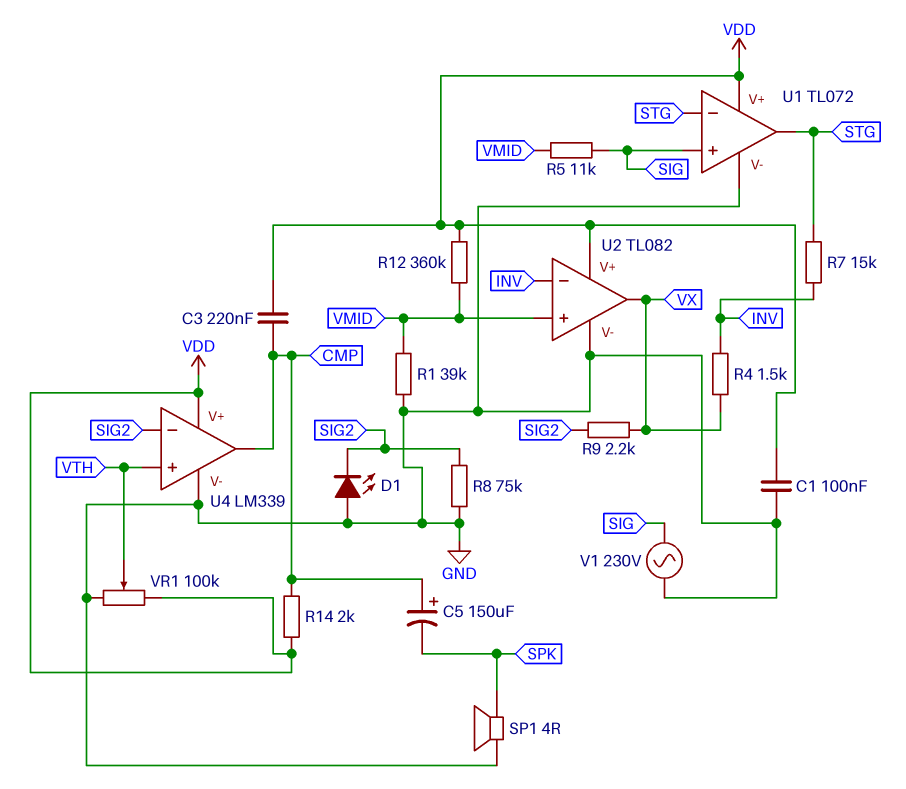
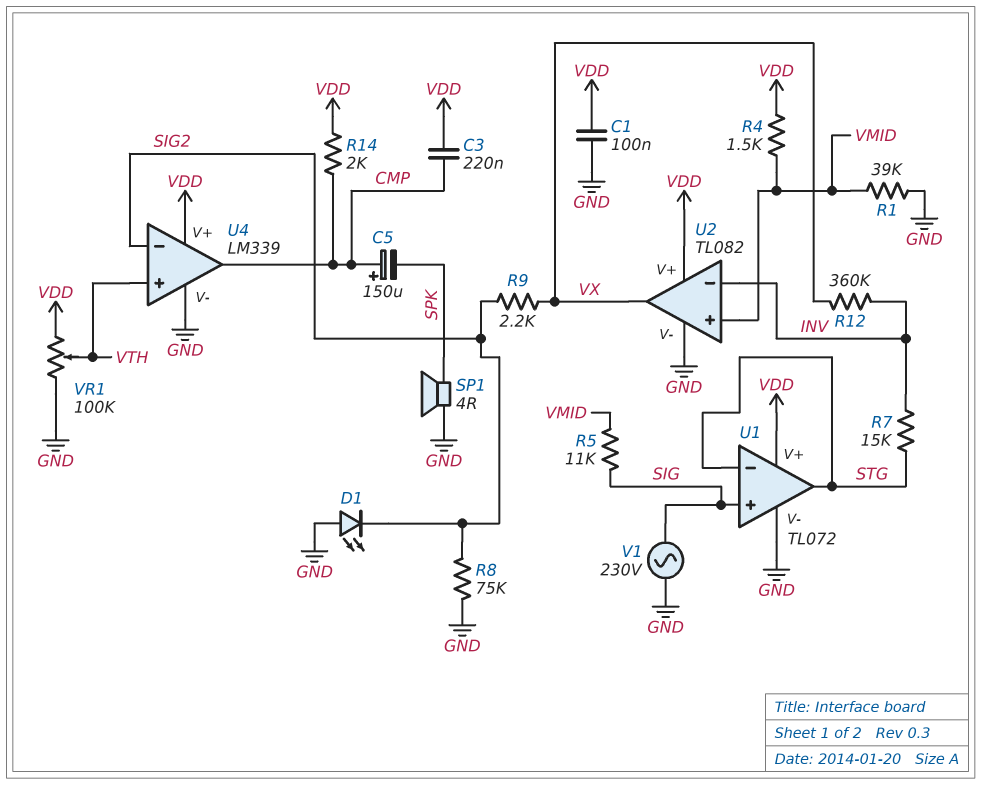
R4: 1.5k (INV, VX) -> 1.5k (VDD, VMID)
R12: 360k (VDD, VMID) -> 360k (INV, VX)

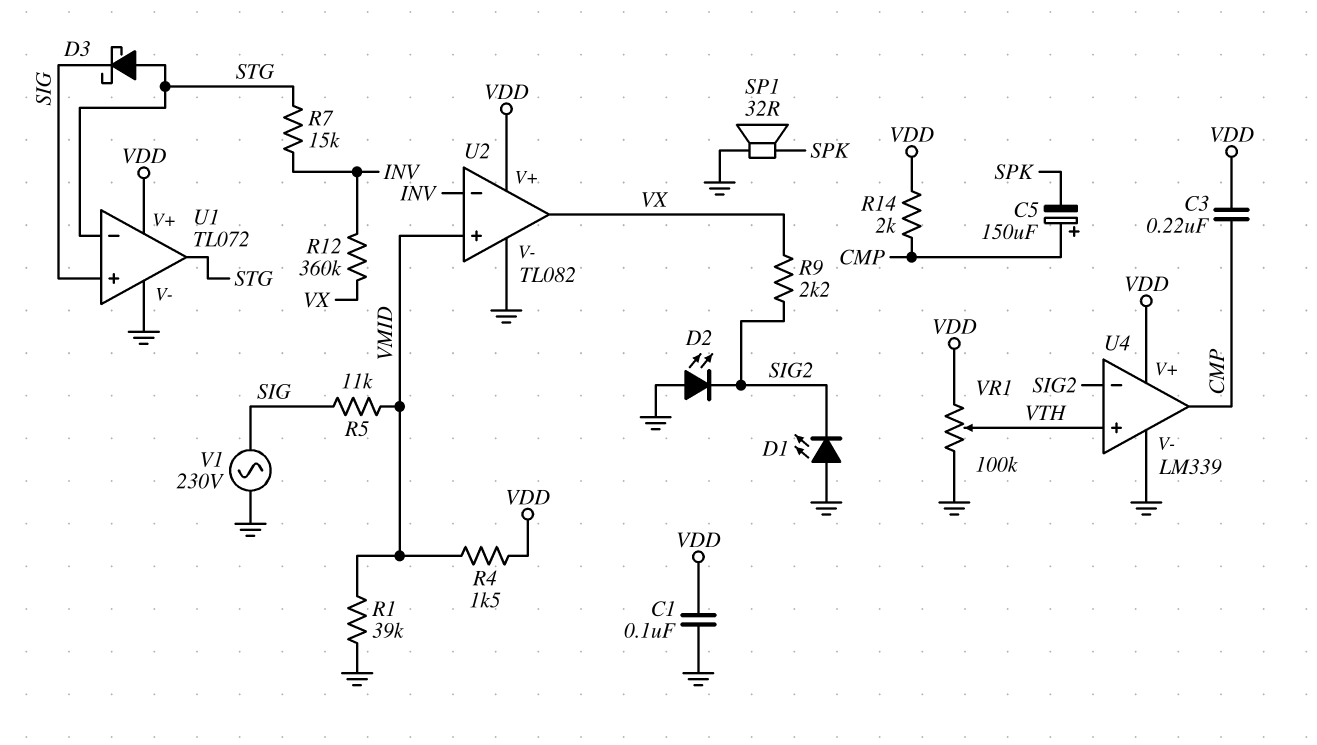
D2: none -> LED (A GND, K SIG2)
D3: none -> schottky (A STG, K SIG)
R8: 75k (GND, SIG2) -> none
SP1: speaker 4R (GND, SPK) -> speaker 32R (GND, SPK)

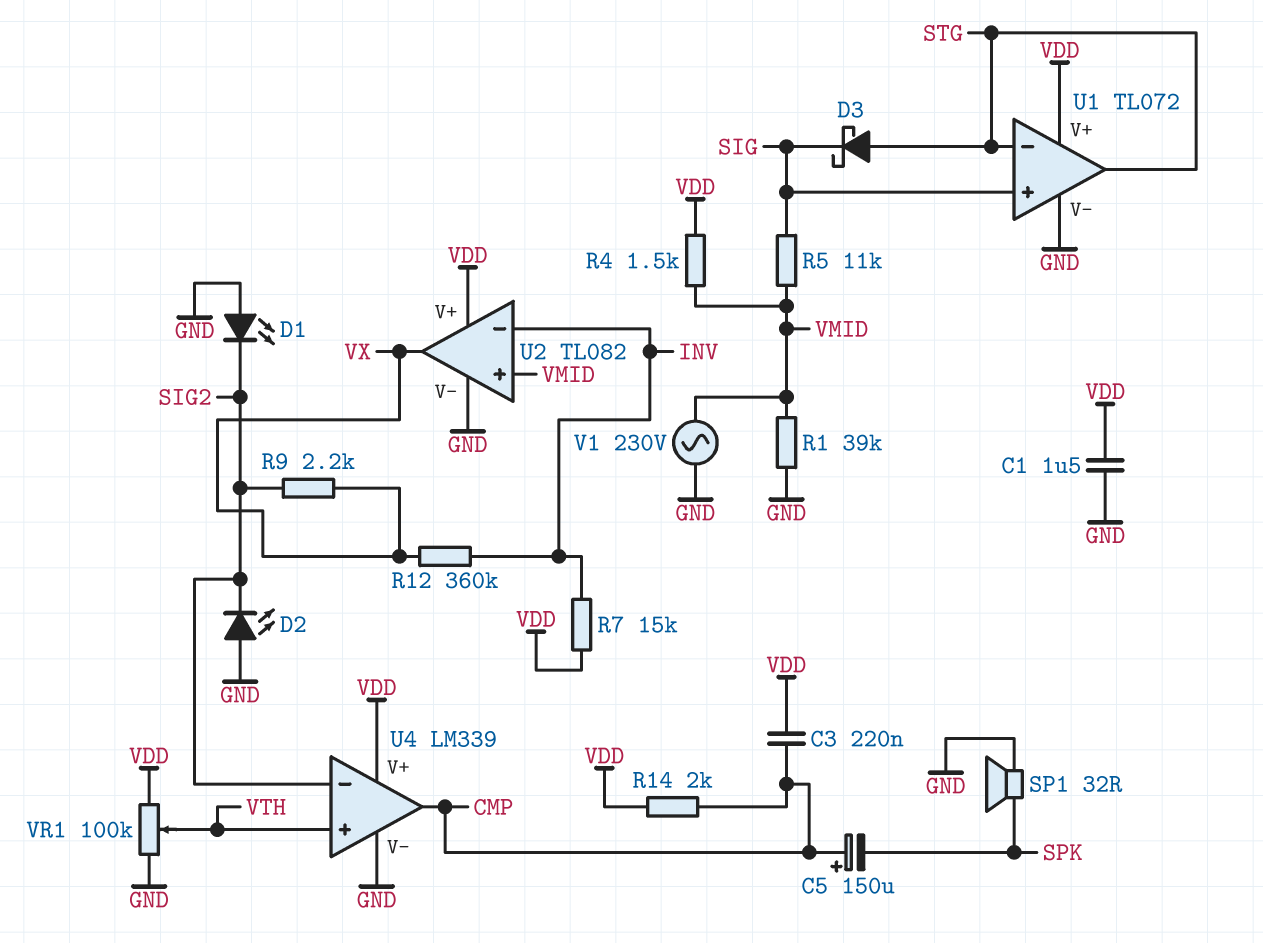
C1: 100nF (GND, VDD) -> 1.5uF (GND, VDD)
R7: 15k (INV, STG) -> 15k (INV, VDD)
V1: AC 230V (GND, SIG) -> AC 230V (GND, VMID)

